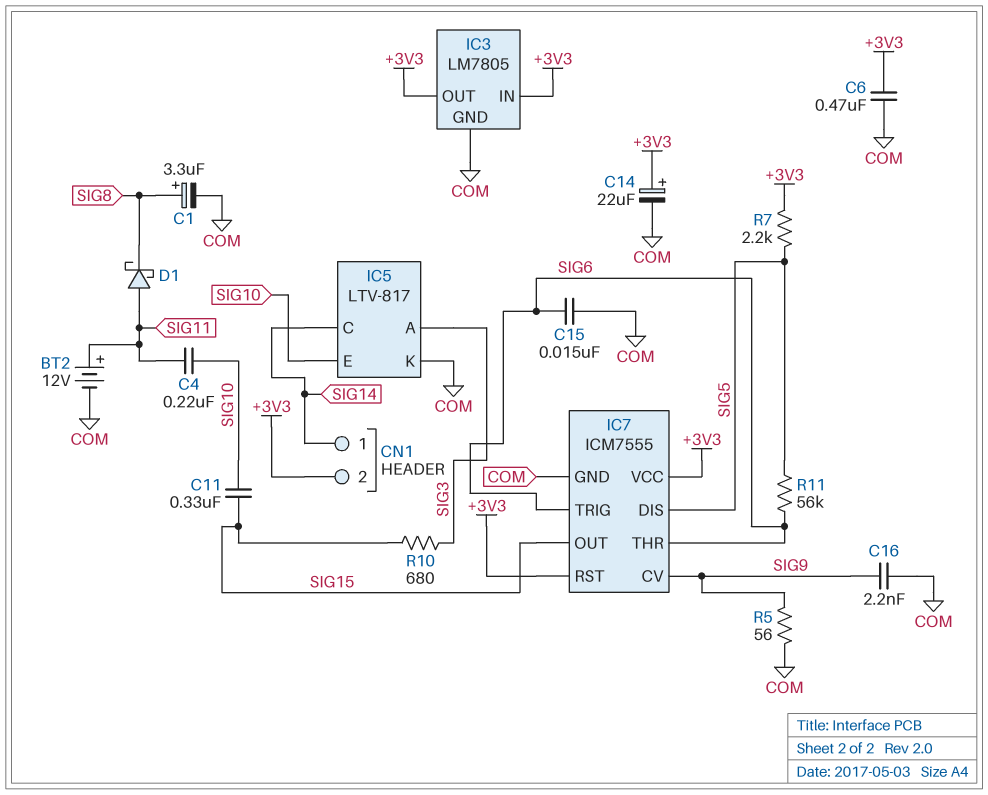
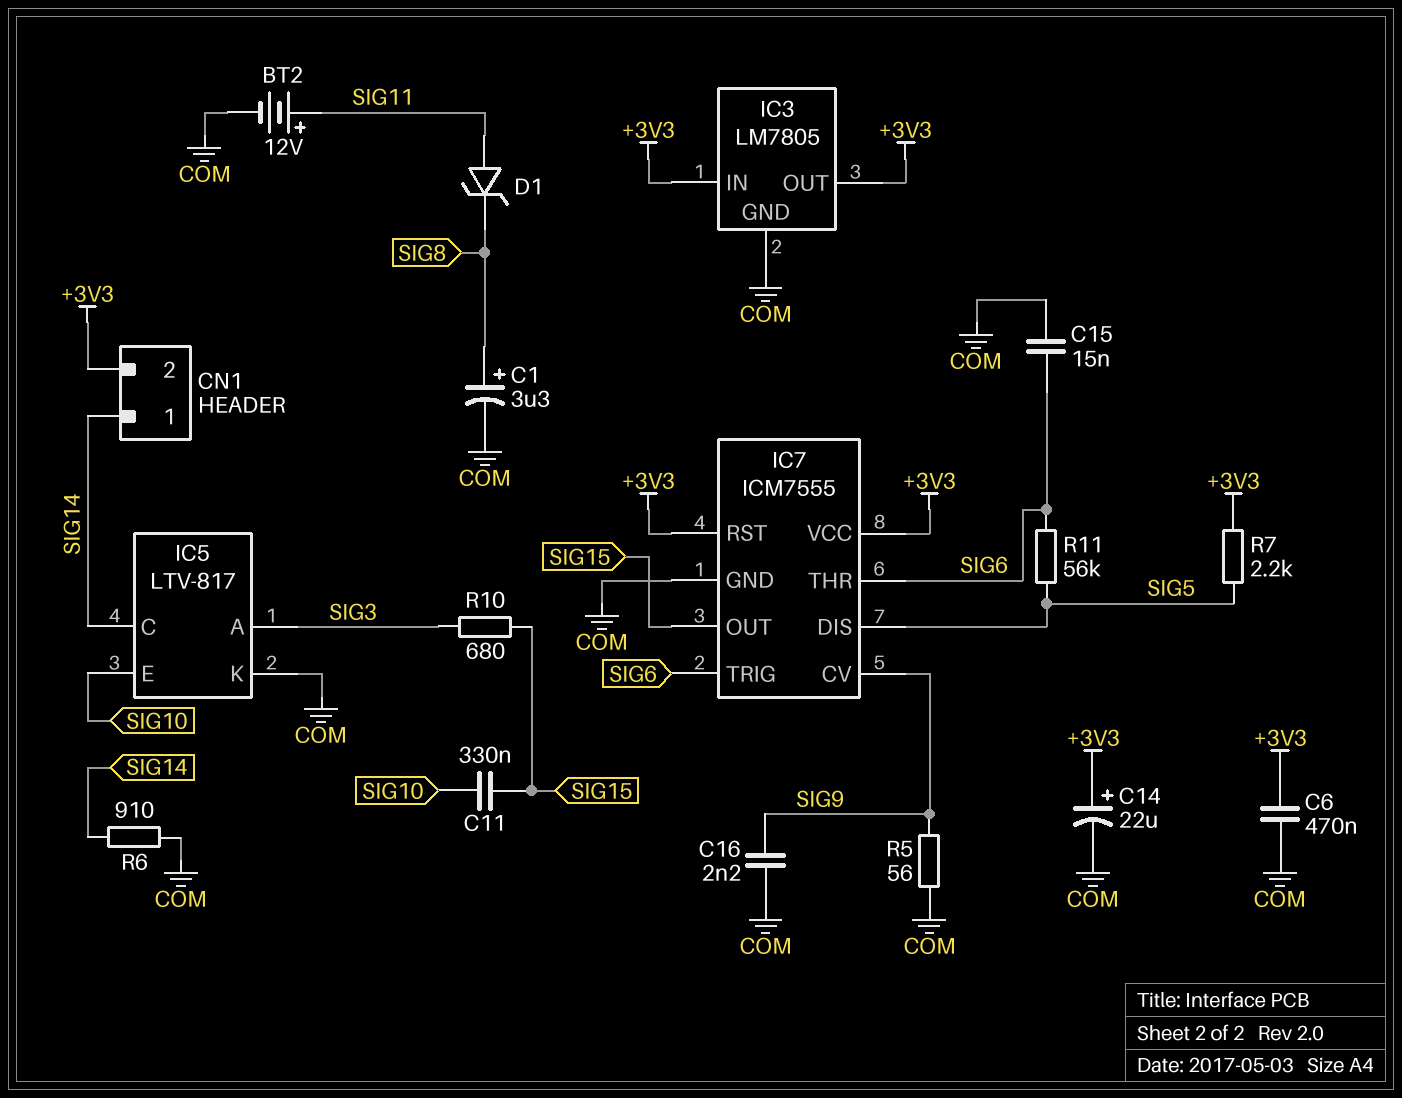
C4: 220nF (SIG10, SIG11) -> none
D1: schottky (A SIG11, K SIG8) -> zener (A SIG11, K SIG8)
R6: none -> 910 (COM, SIG14)

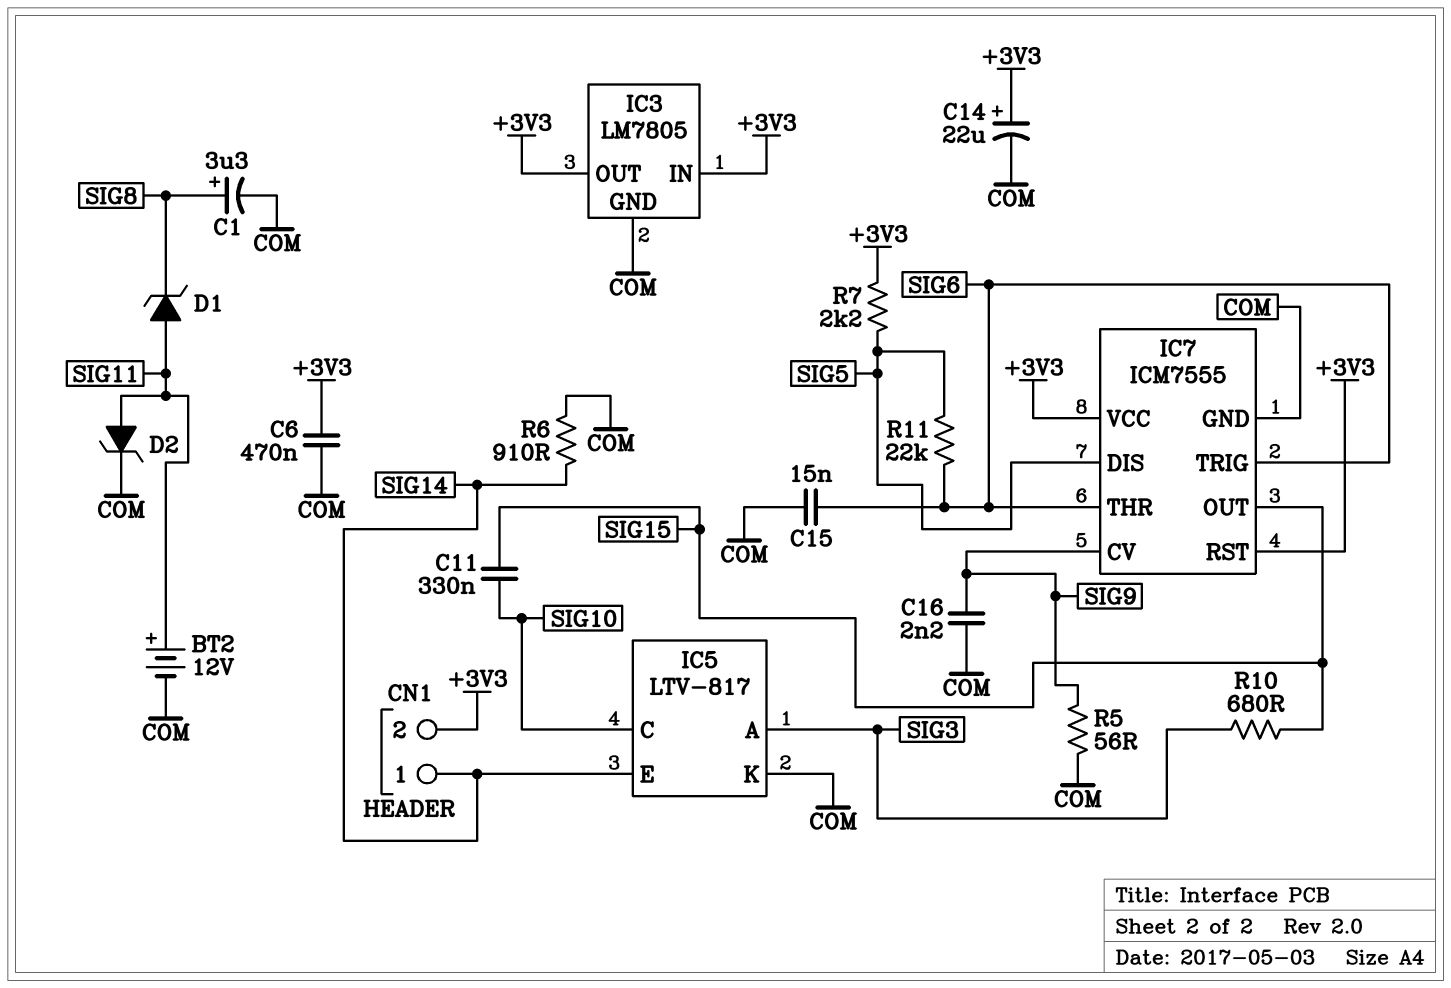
D2: none -> zener (A SIG11, K COM)
IC5 pin C: SIG14 -> SIG10
IC5 pin E: SIG10 -> SIG14
R11: 56k (SIG5, SIG6) -> 22k (SIG5, SIG6)

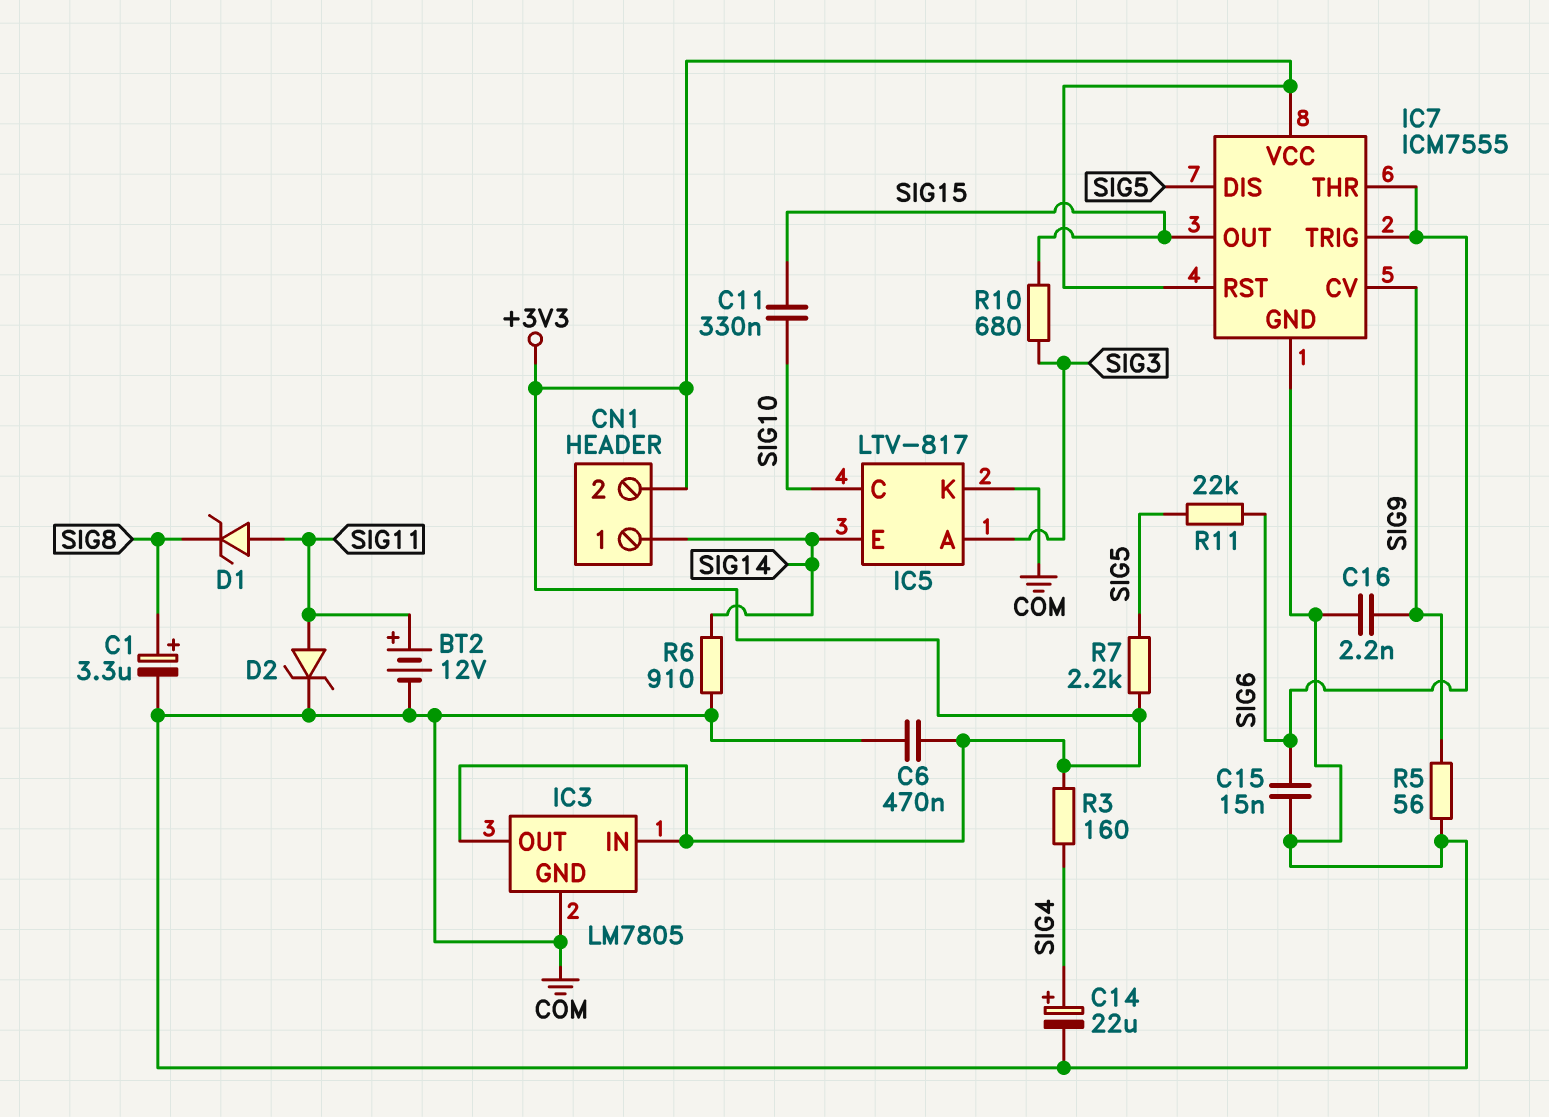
C14: 22uF (plus +3V3, minus COM) -> 22uF (plus SIG4, minus COM)
R3: none -> 160 (+3V3, SIG4)

